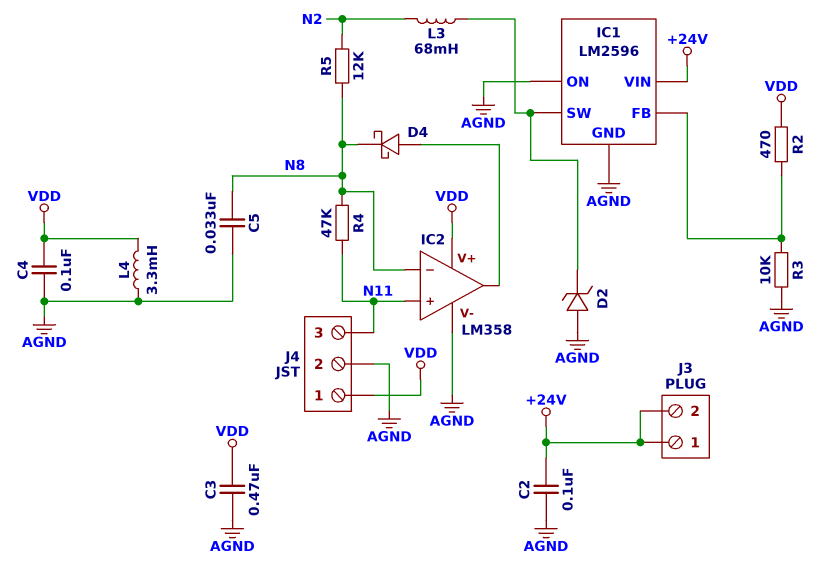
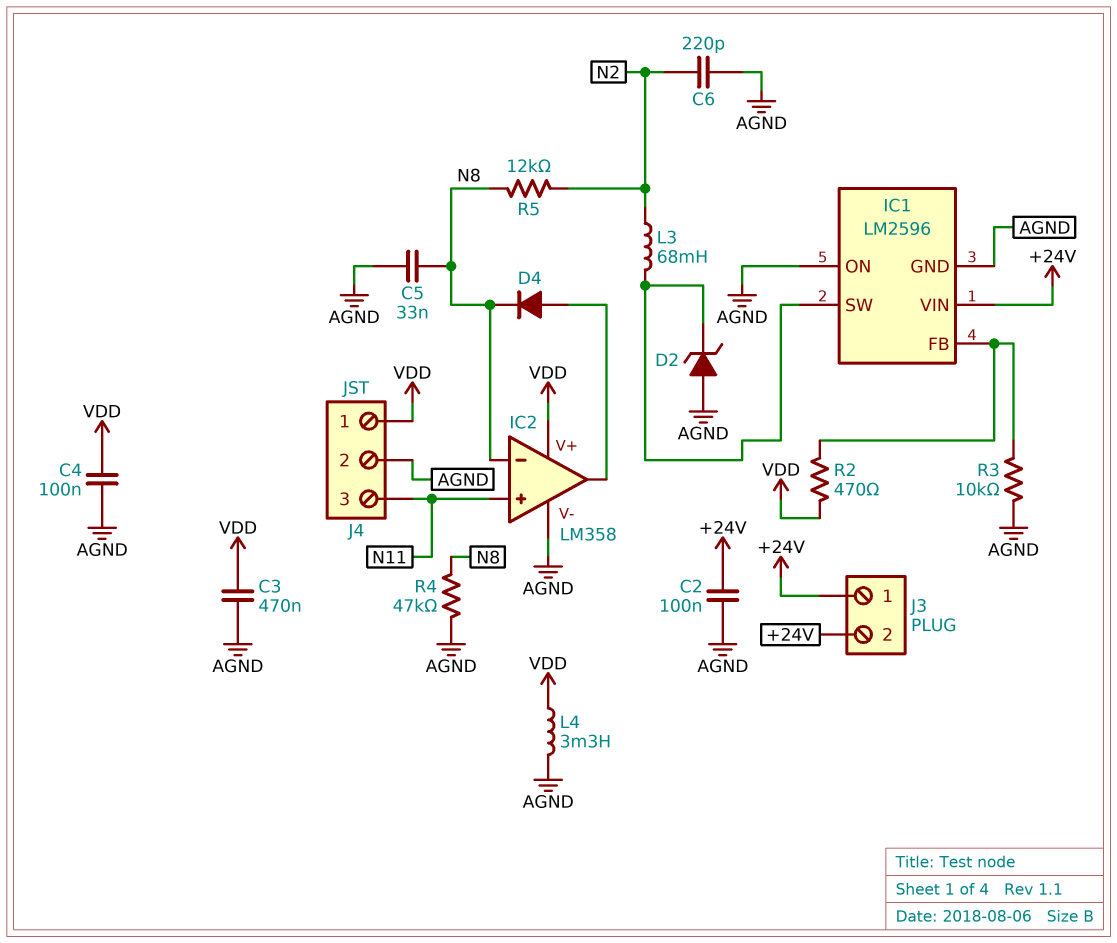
C6: none -> 220pF (AGND, N2)
D4: schottky (A IC2/out, K N8) -> diode (A IC2/out, K N8)
R4: 47k (N8, N11) -> 47k (AGND, N8)

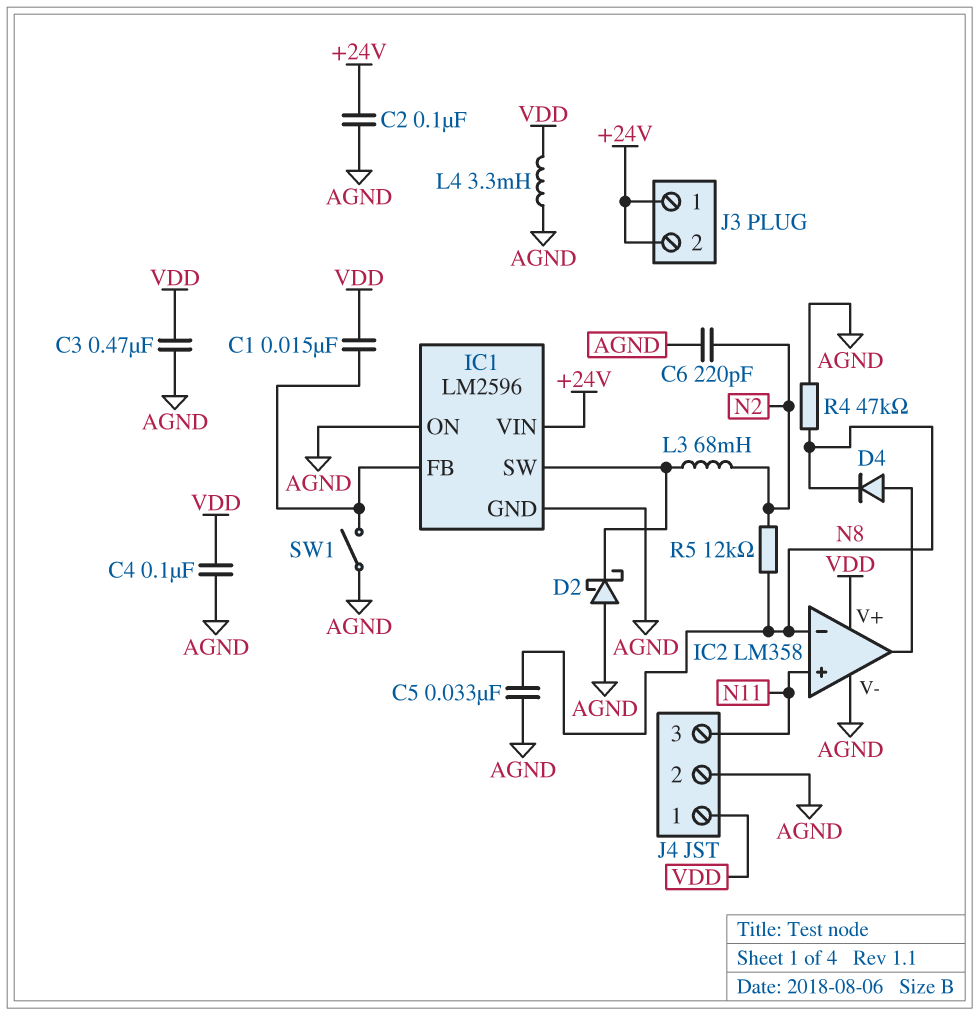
C1: none -> 15nF (IC1/FB, VDD)
D2: zener (A AGND, K IC1/SW) -> schottky (A AGND, K IC1/SW)
R2: 470 (IC1/FB, VDD) -> none
R3: 10k (AGND, IC1/FB) -> none
SW1: none -> switch (AGND, IC1/FB)

